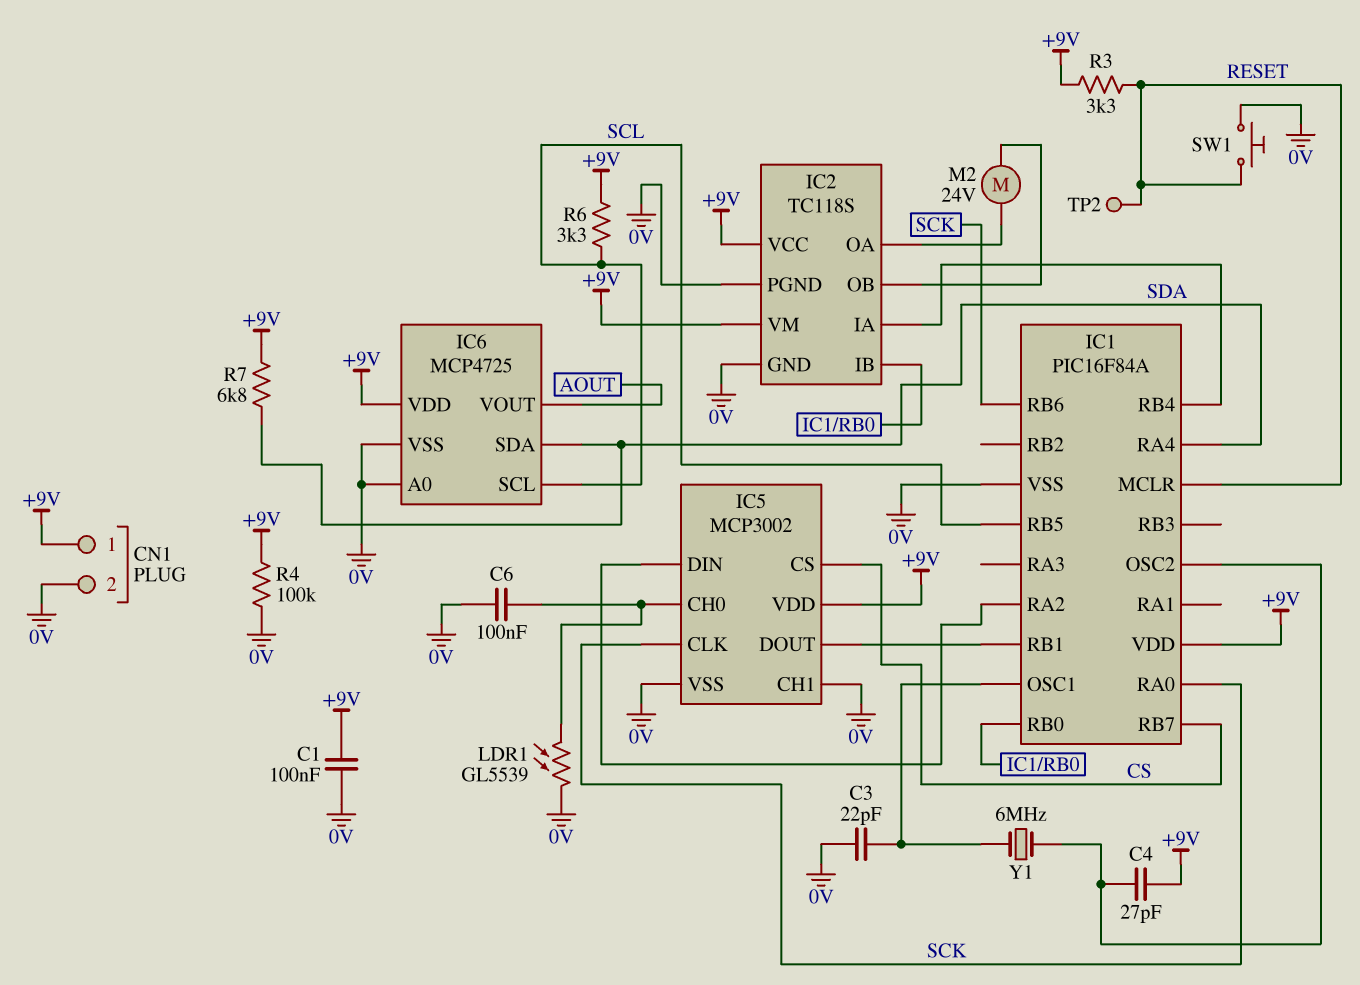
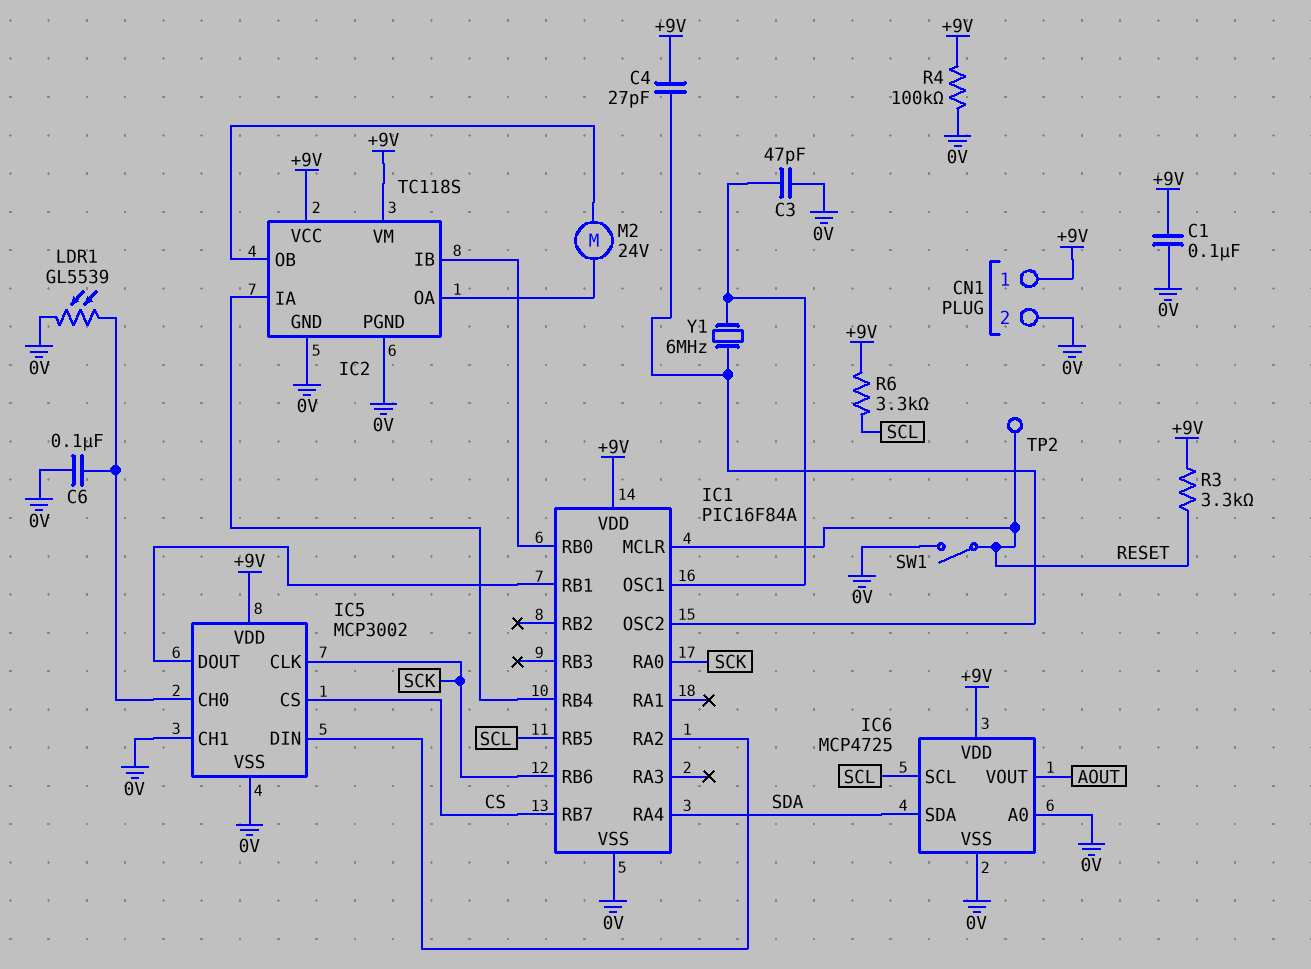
C3: 22pF (0V, IC1/OSC1) -> 47pF (0V, IC1/OSC1)
R7: 6.8k (+9V, SDA) -> none
SW1: button (0V, RESET) -> switch (0V, RESET)

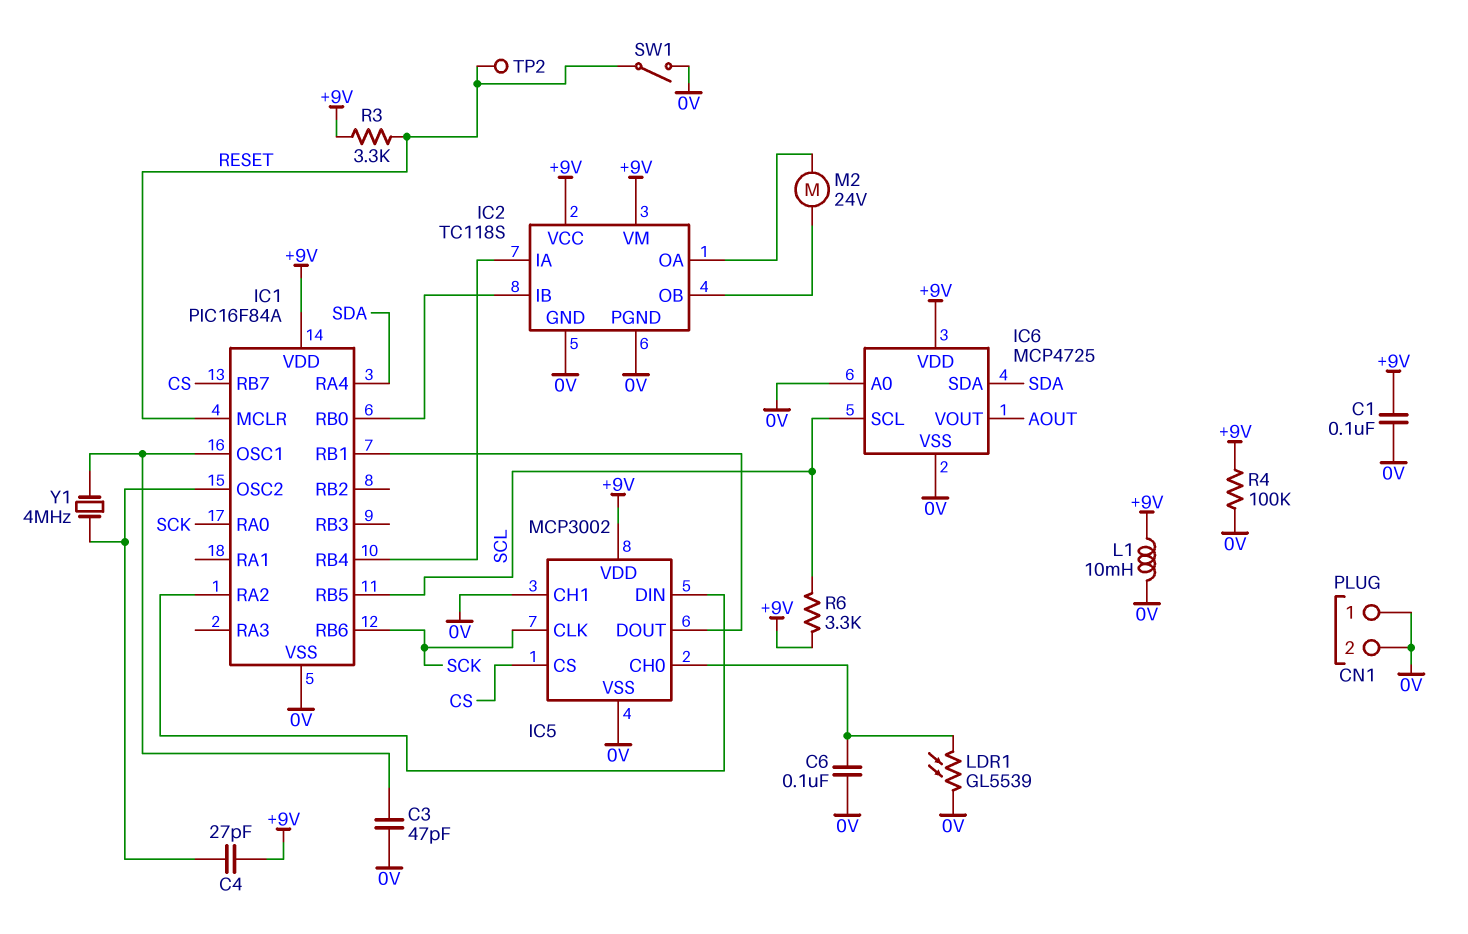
CN1 pin 1: +9V -> 0V
L1: none -> 10mH (+9V, 0V)
Y1: 6MHz (IC1/OSC1, IC1/OSC2) -> 4MHz (IC1/OSC1, IC1/OSC2)

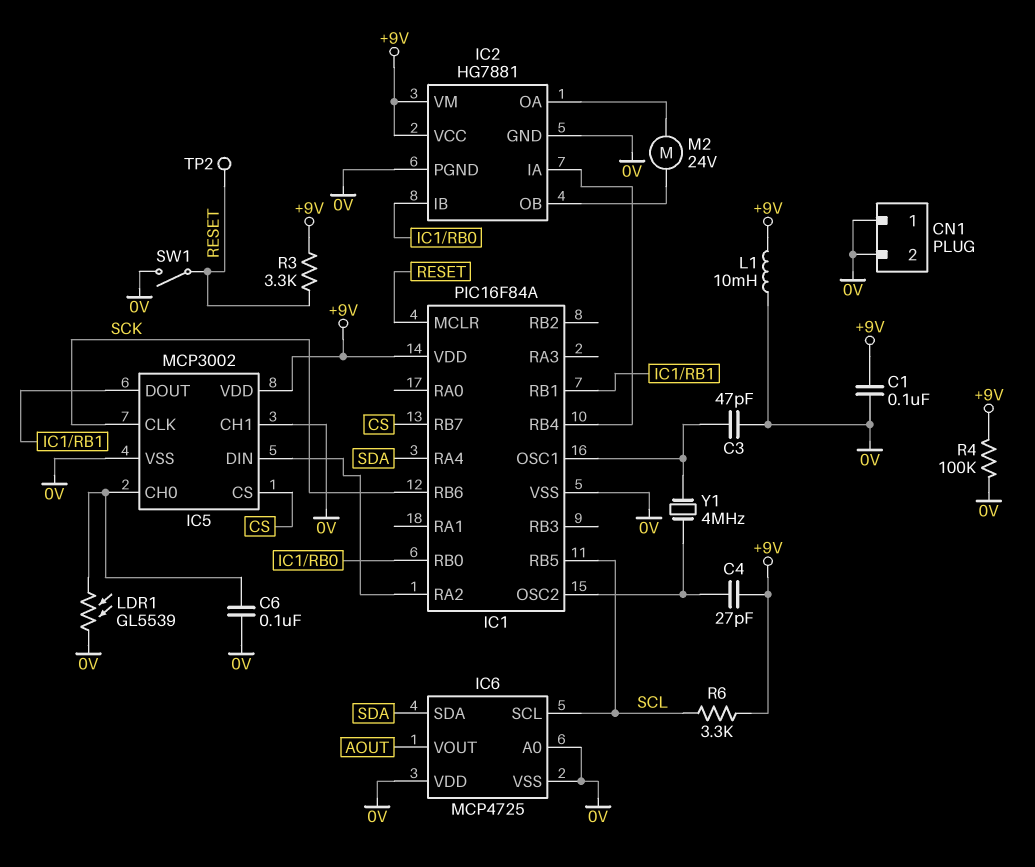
IC1 pin RA0: SCK -> none
IC2: TC118S -> HG7881
IC6 pin VDD: +9V -> 0V

